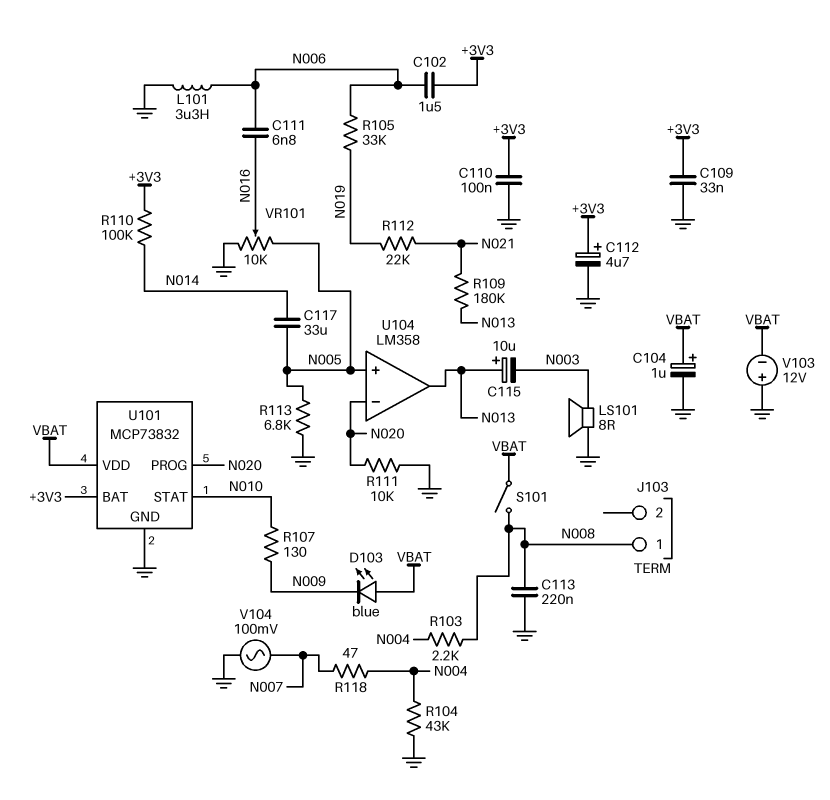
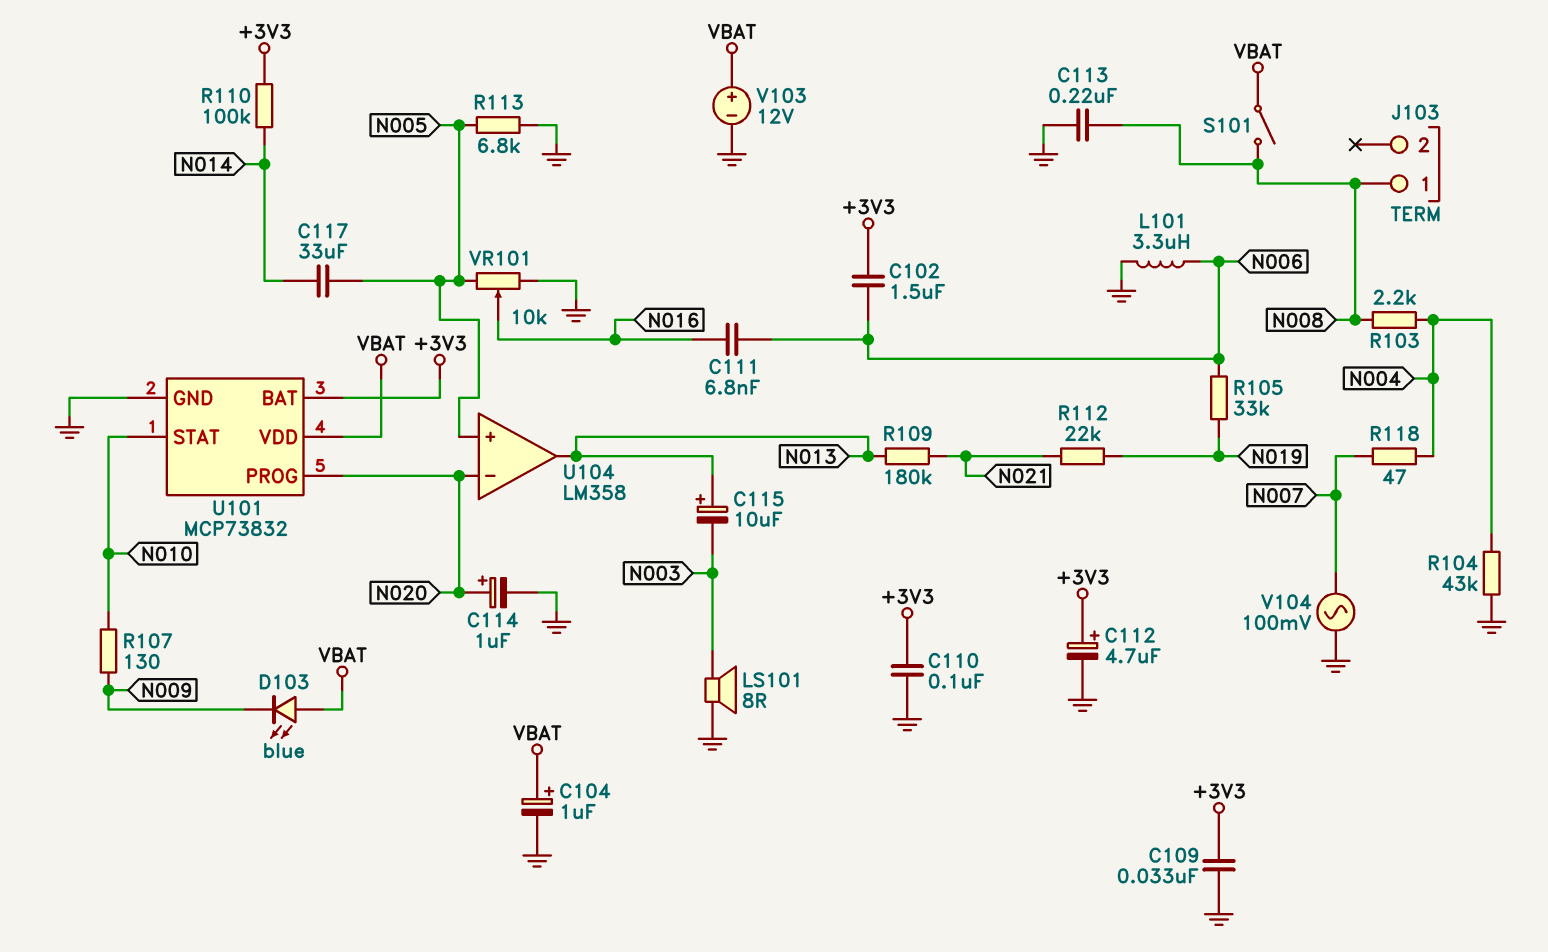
C114: none -> 1uF (plus N020, minus GND)
R111: 10k (GND, N020) -> none
V103: 12V (plus GND, minus VBAT) -> 12V (plus VBAT, minus GND)

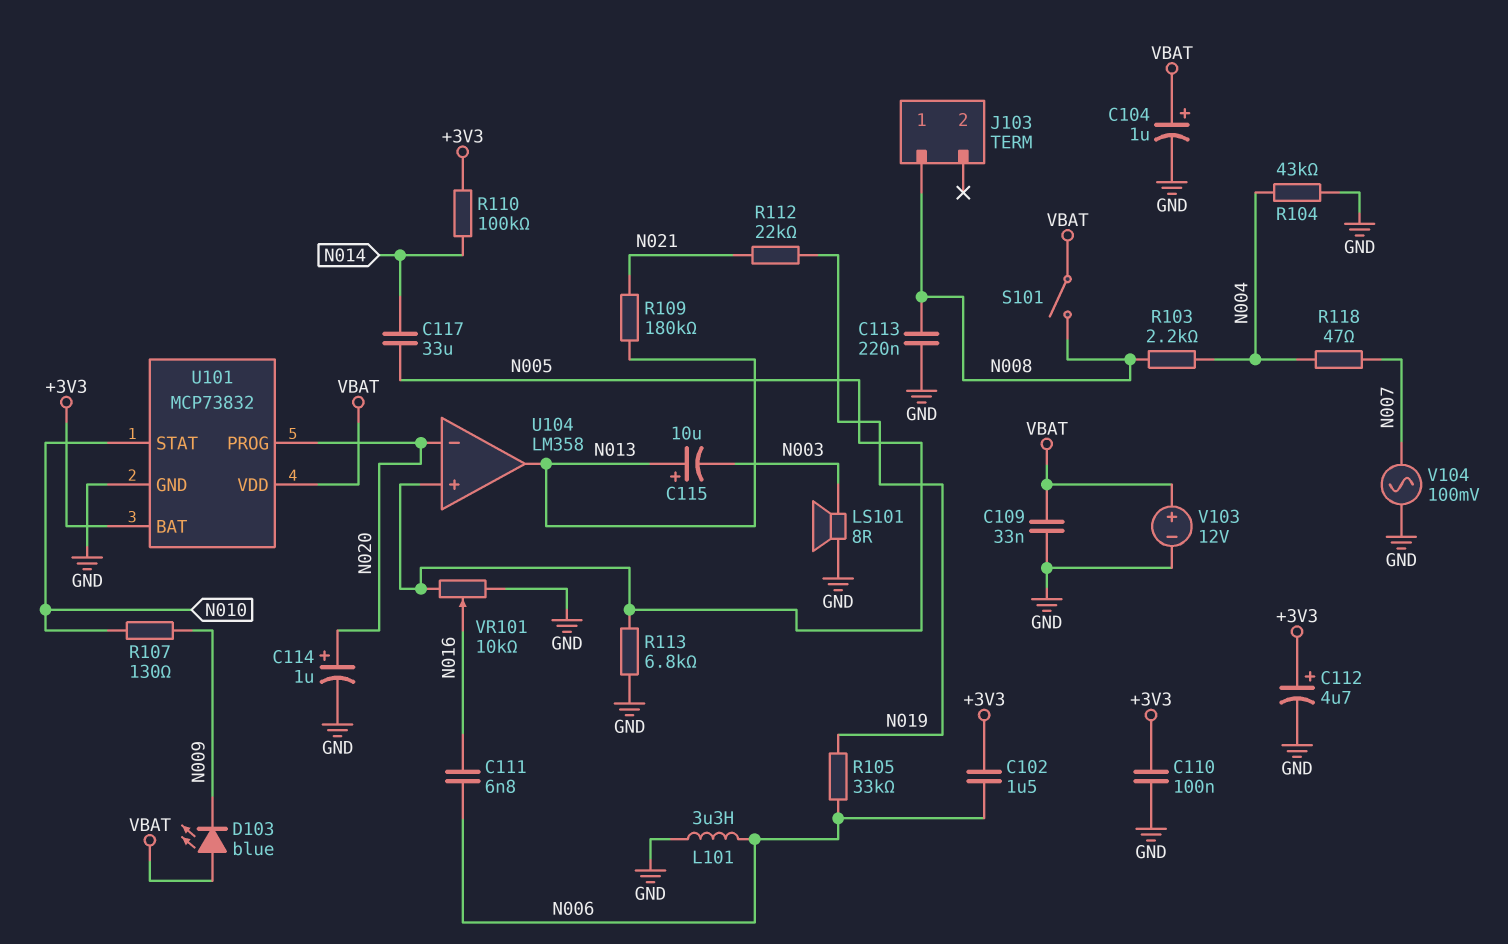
C109: 33nF (+3V3, GND) -> 33nF (GND, VBAT)

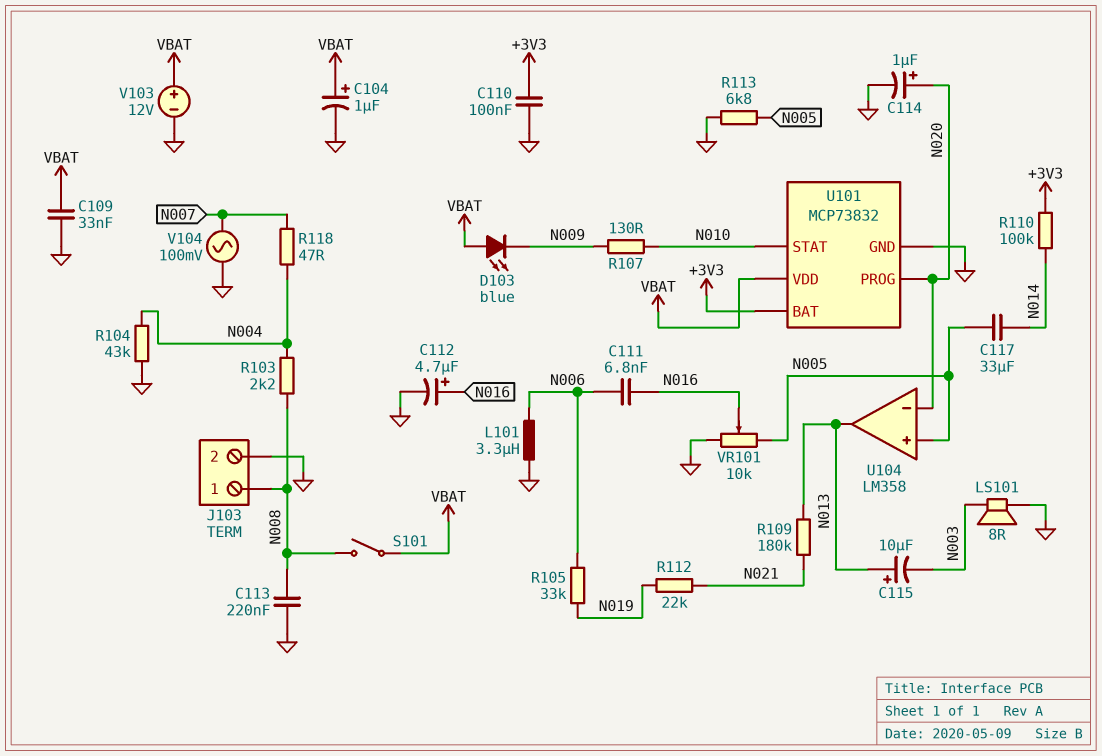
C102: 1.5uF (+3V3, N006) -> none
C112: 4.7uF (plus +3V3, minus GND) -> 4.7uF (plus N016, minus GND)
J103 pin 2: none -> GND

